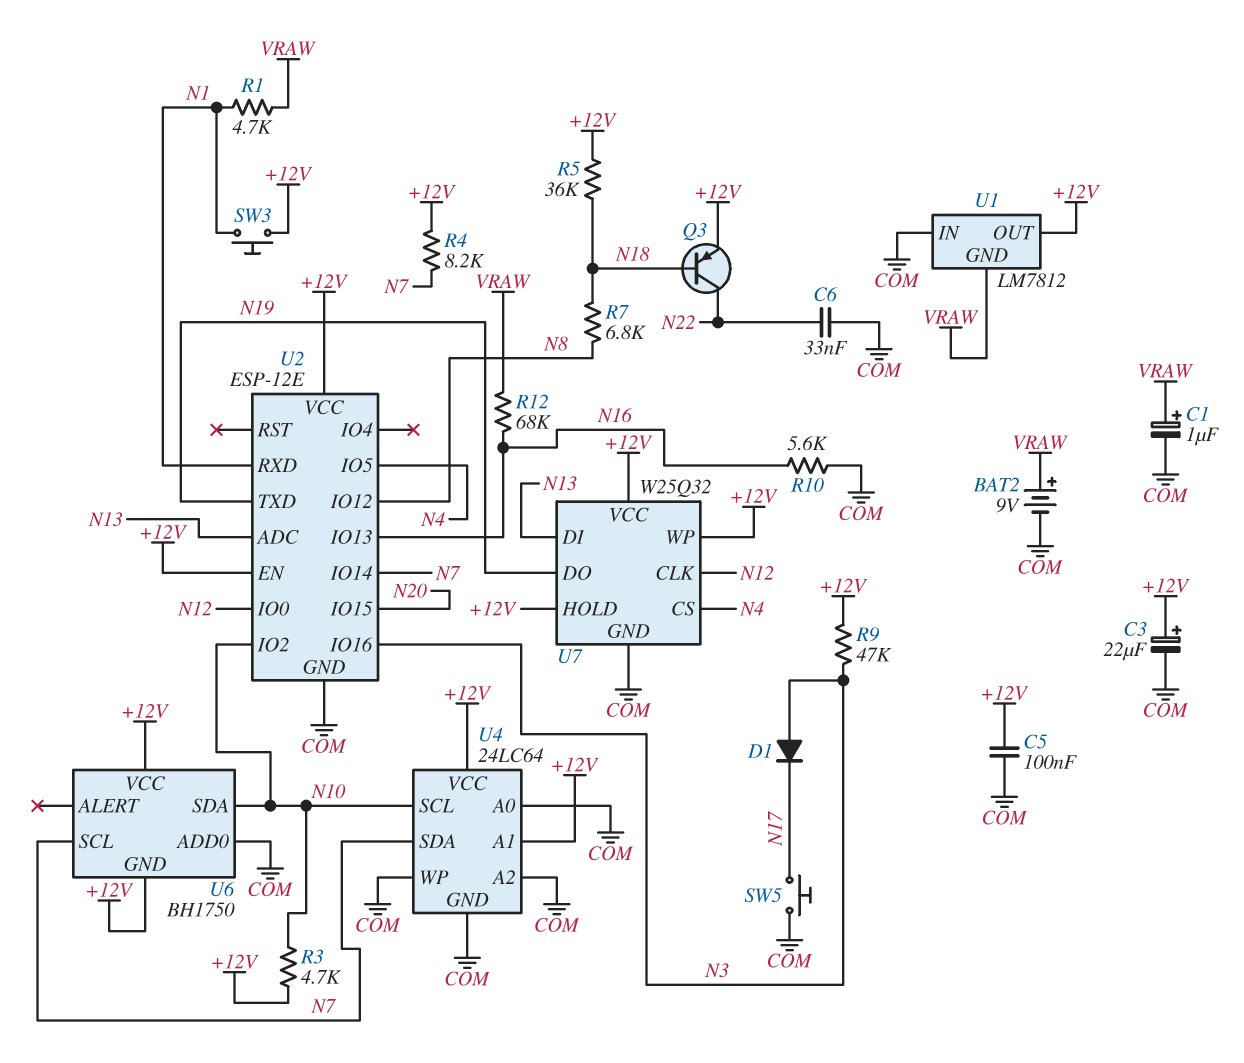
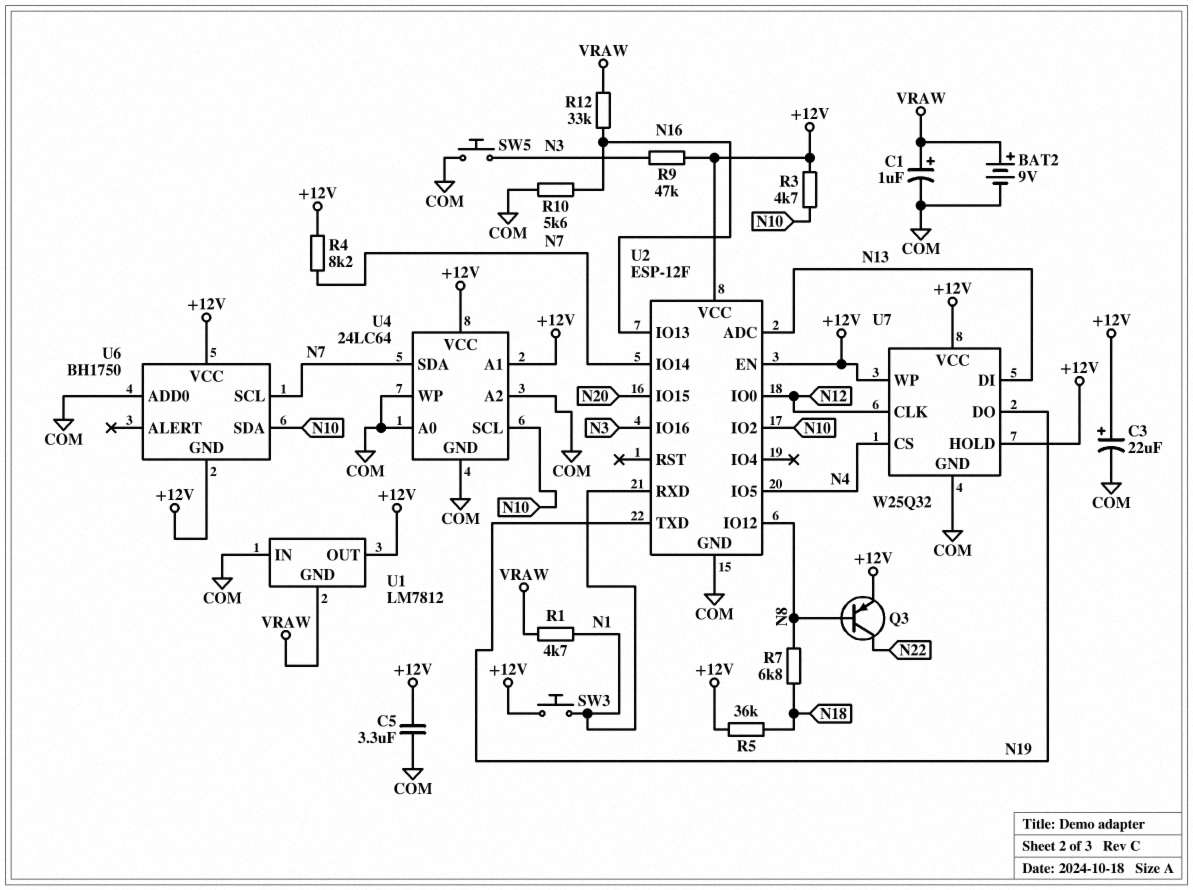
C5: 100nF (+12V, COM) -> 3.3uF (+12V, COM)
C6: 33nF (COM, N22) -> none
D1: diode (A N3, K N17) -> none
Q3: PNP (B N18, C N22, E +12V) -> PNP (B N8, C N22, E +12V)
R12: 68k (N16, VRAW) -> 33k (N16, VRAW)
SW5: button (COM, N17) -> button (COM, N3)
U2: ESP-12E -> ESP-12F

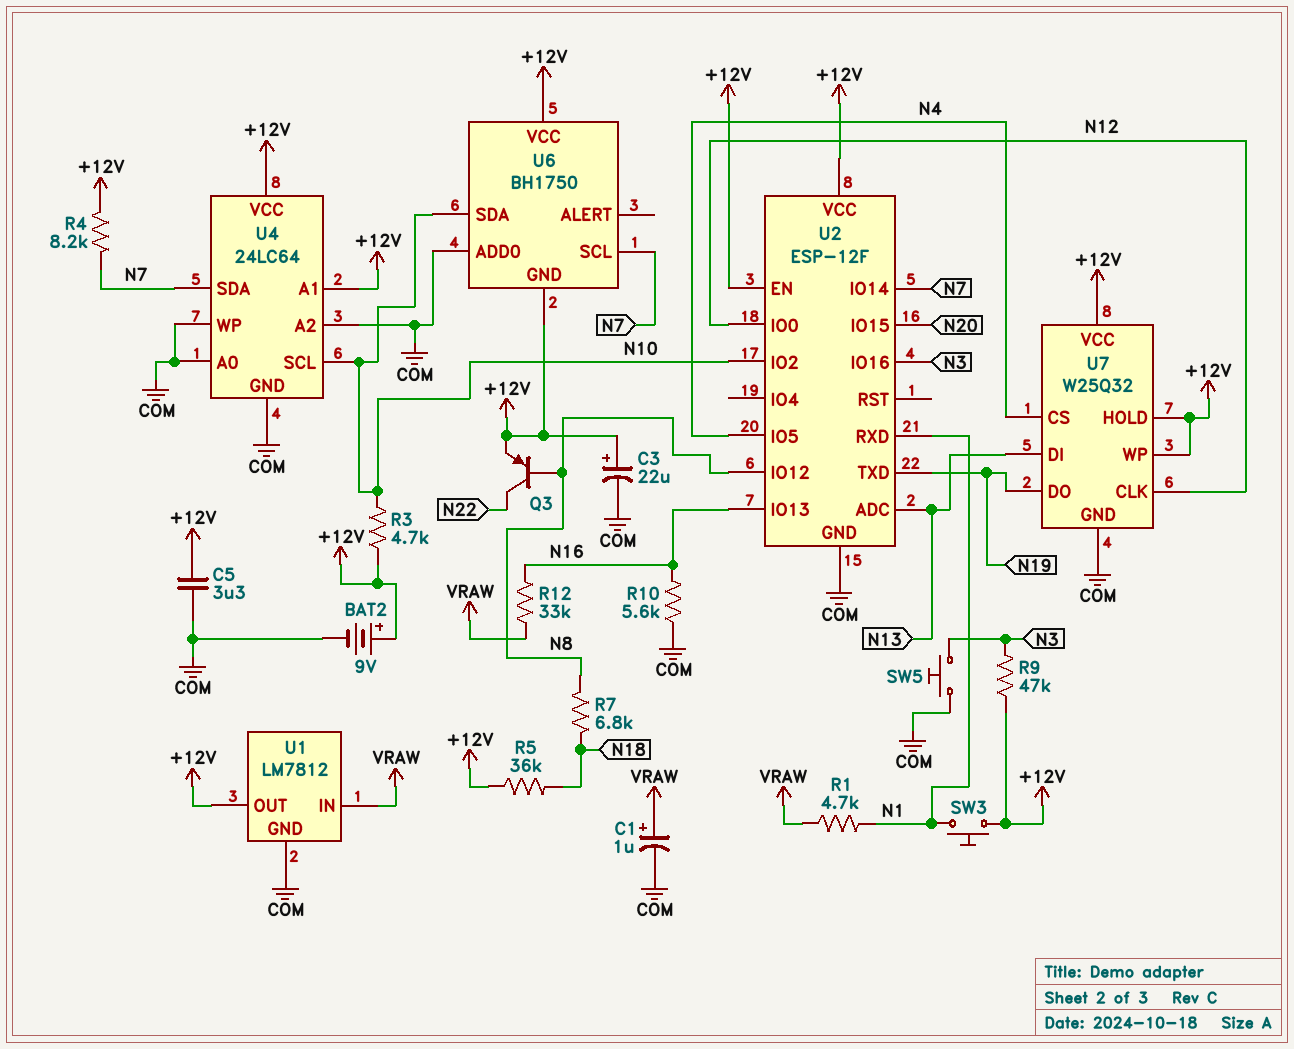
BAT2: 9V (plus VRAW, minus COM) -> 9V (plus +12V, minus COM)
U1 pin GND: VRAW -> COM
U1 pin IN: COM -> VRAW

